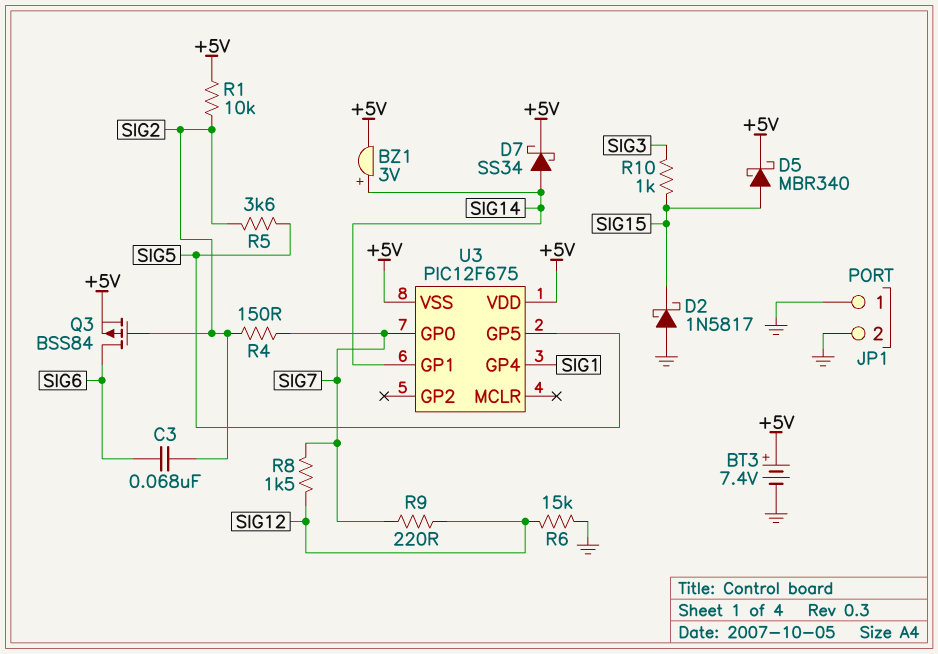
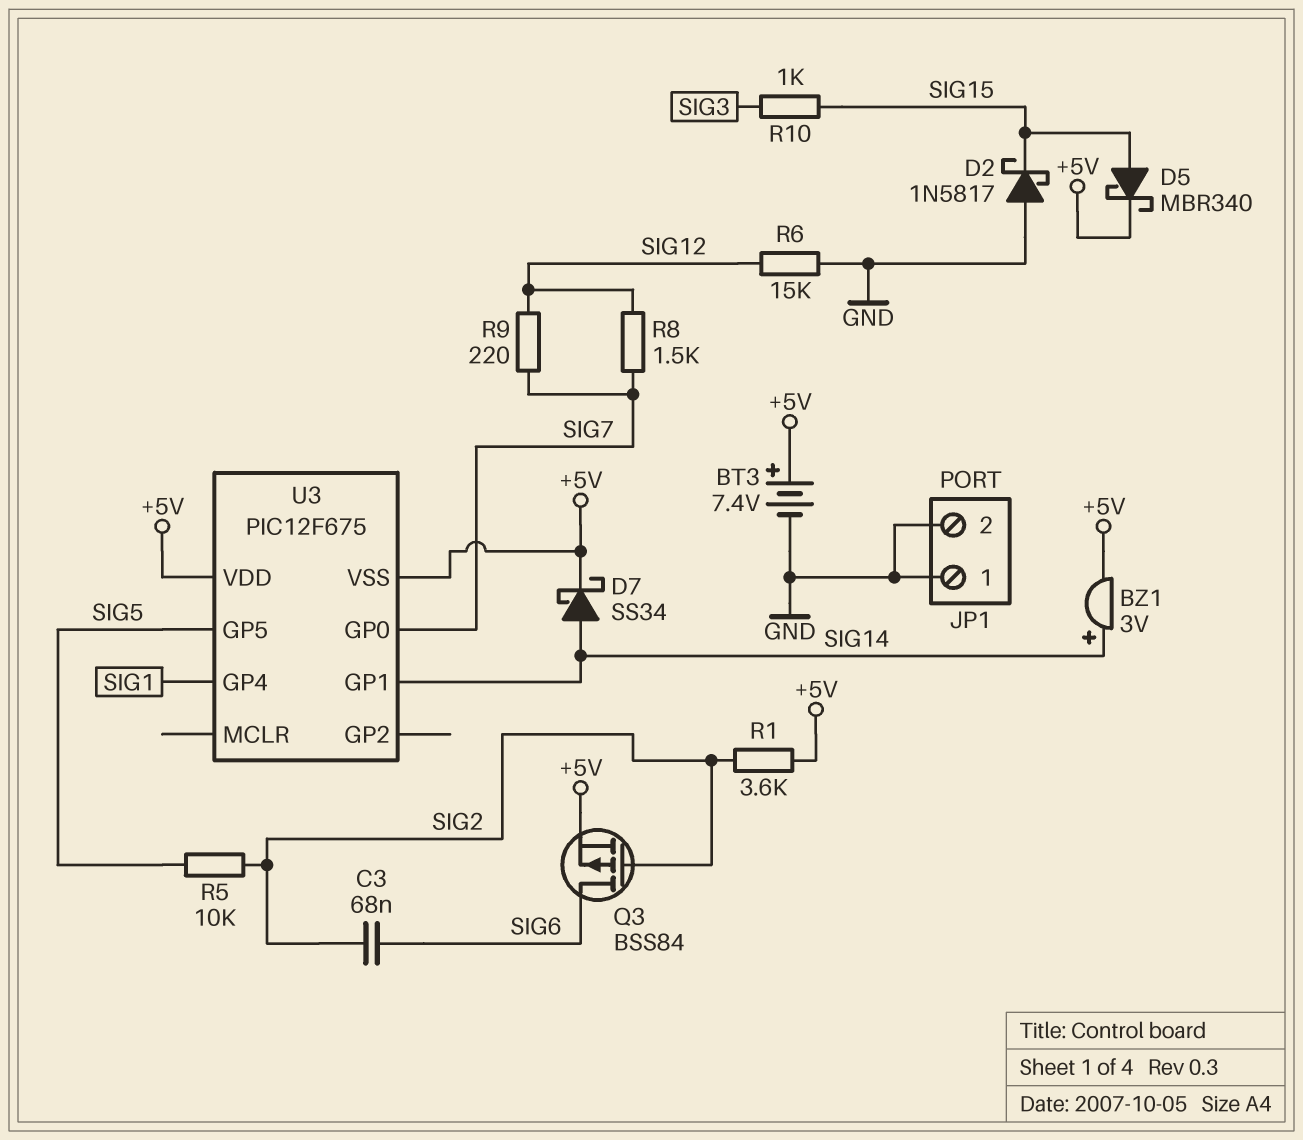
R1: 10k (+5V, SIG2) -> 3.6k (+5V, SIG2)
R4: 150 (SIG2, SIG7) -> none
R5: 3.6k (SIG2, SIG5) -> 10k (SIG2, SIG5)

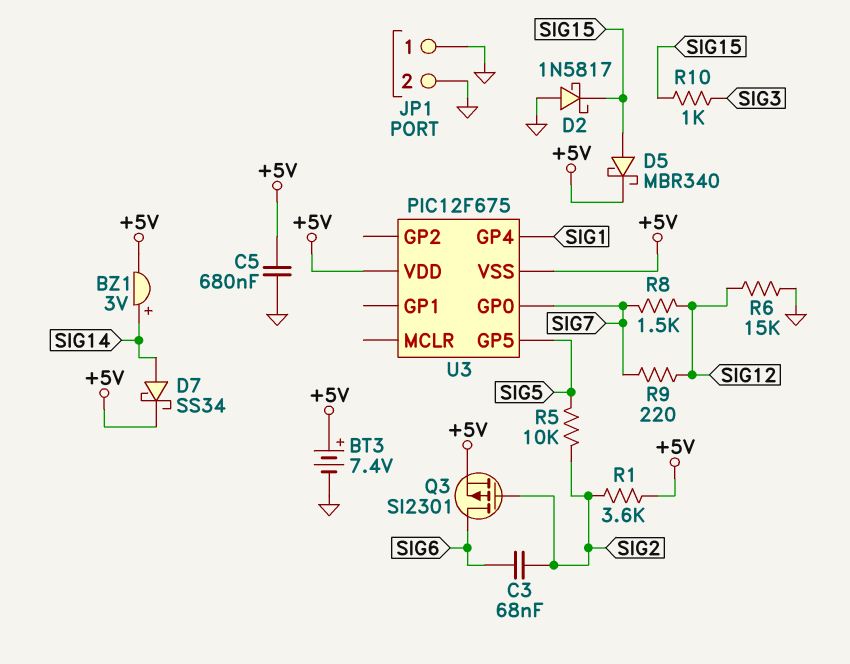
C5: none -> 680nF (+5V, GND)
Q3: PMOS BSS84 (G SIG2, D SIG6, S +5V) -> PMOS SI2301 (G SIG2, D SIG6, S +5V)
U3 pin GP1: SIG14 -> none

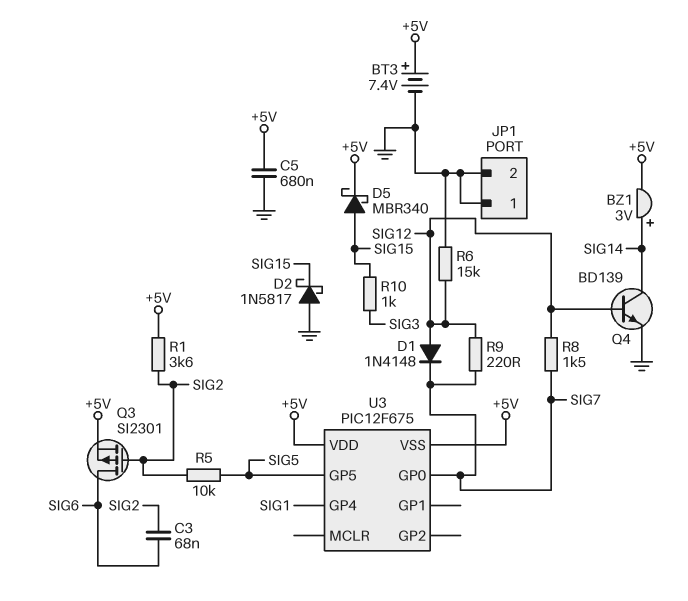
D1: none -> diode 1N4148 (A SIG12, K SIG7)
D7: schottky SS34 (A SIG14, K +5V) -> none
Q4: none -> NPN BD139 (B SIG12, C SIG14, E GND)

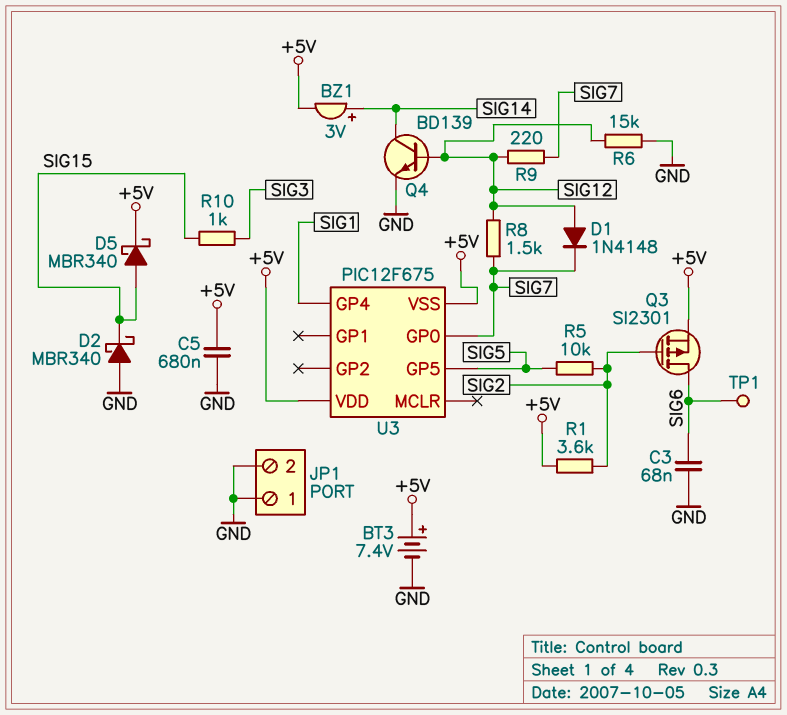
C3: 68nF (SIG2, SIG6) -> 68nF (GND, SIG6)
D2: schottky 1N5817 (A GND, K SIG15) -> schottky MBR340 (A GND, K SIG15)
TP1: none -> test point (SIG6)

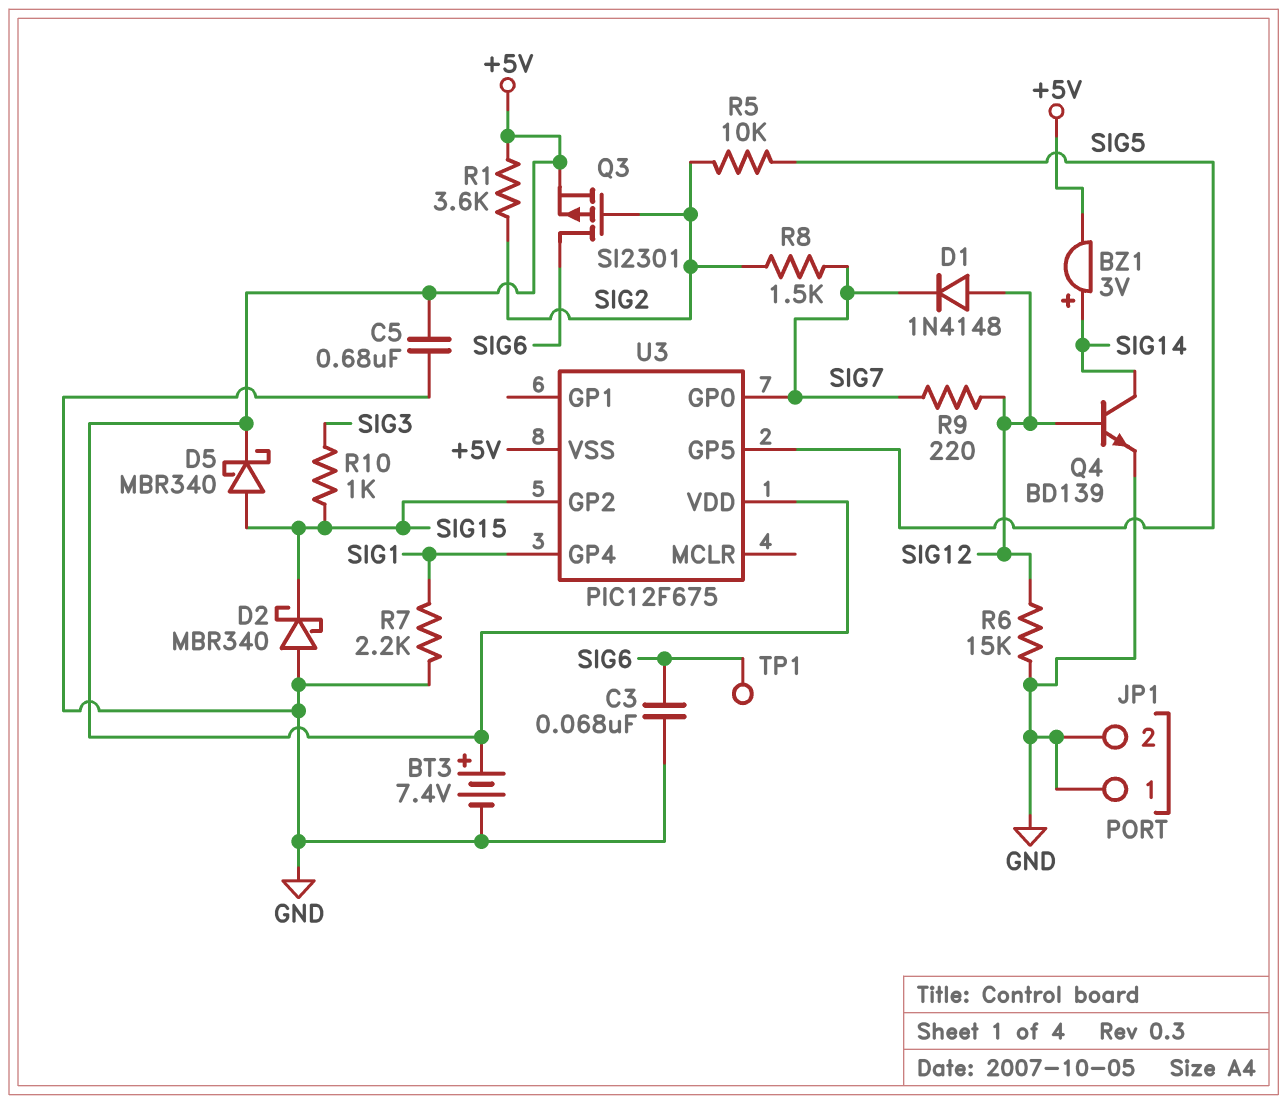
R7: none -> 2.2k (GND, SIG1)
R8: 1.5k (SIG7, SIG12) -> 1.5k (SIG2, SIG7)
U3 pin GP2: none -> SIG15

